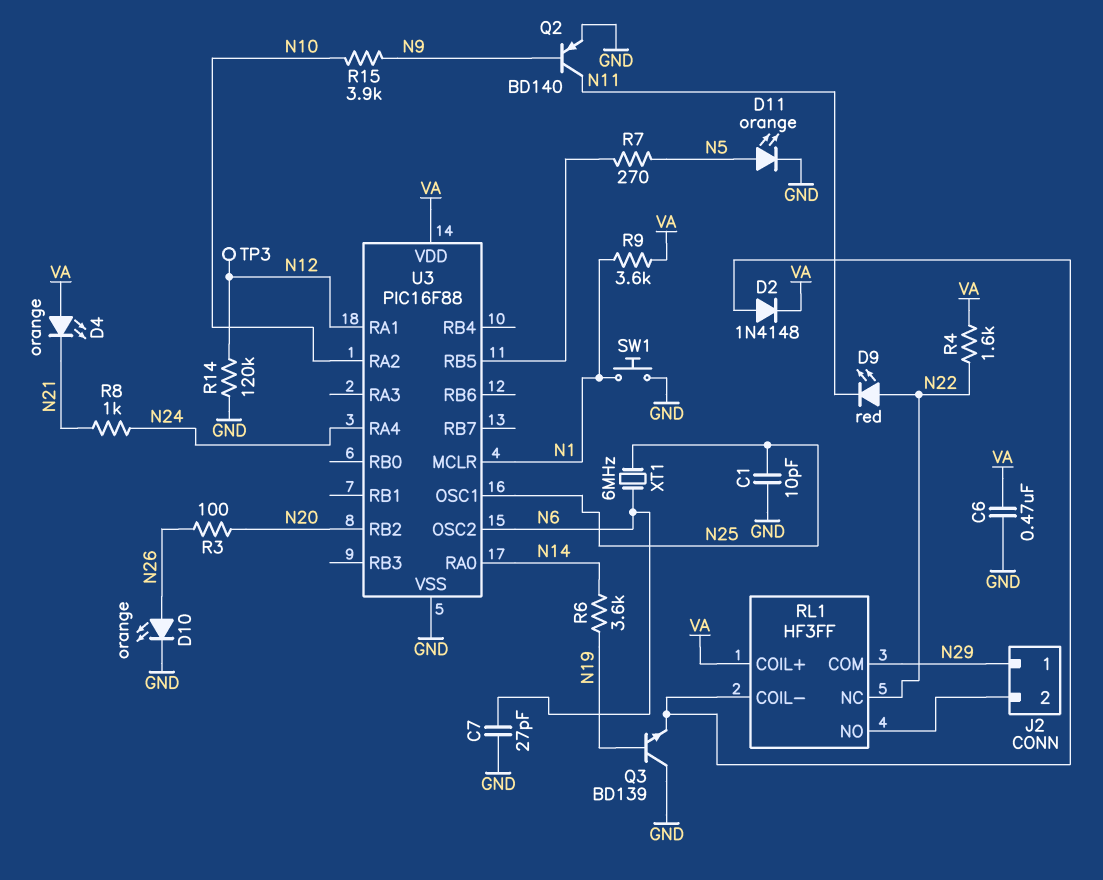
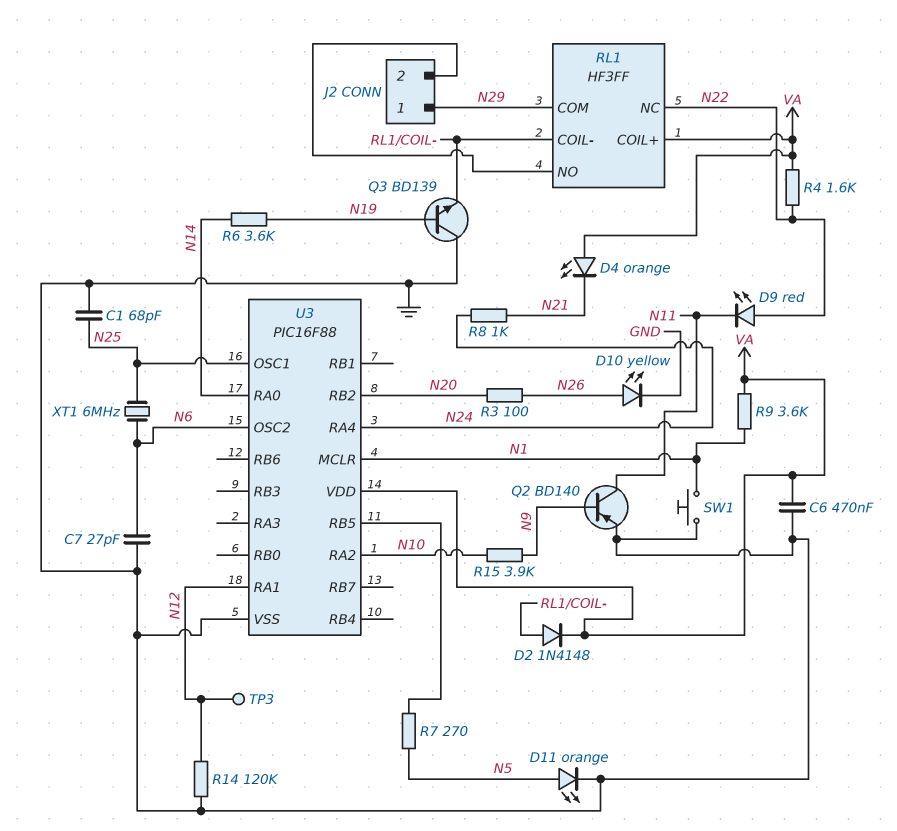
C1: 10pF (GND, N25) -> 68pF (GND, N25)
D10: LED orange (A N26, K GND) -> LED yellow (A N26, K GND)

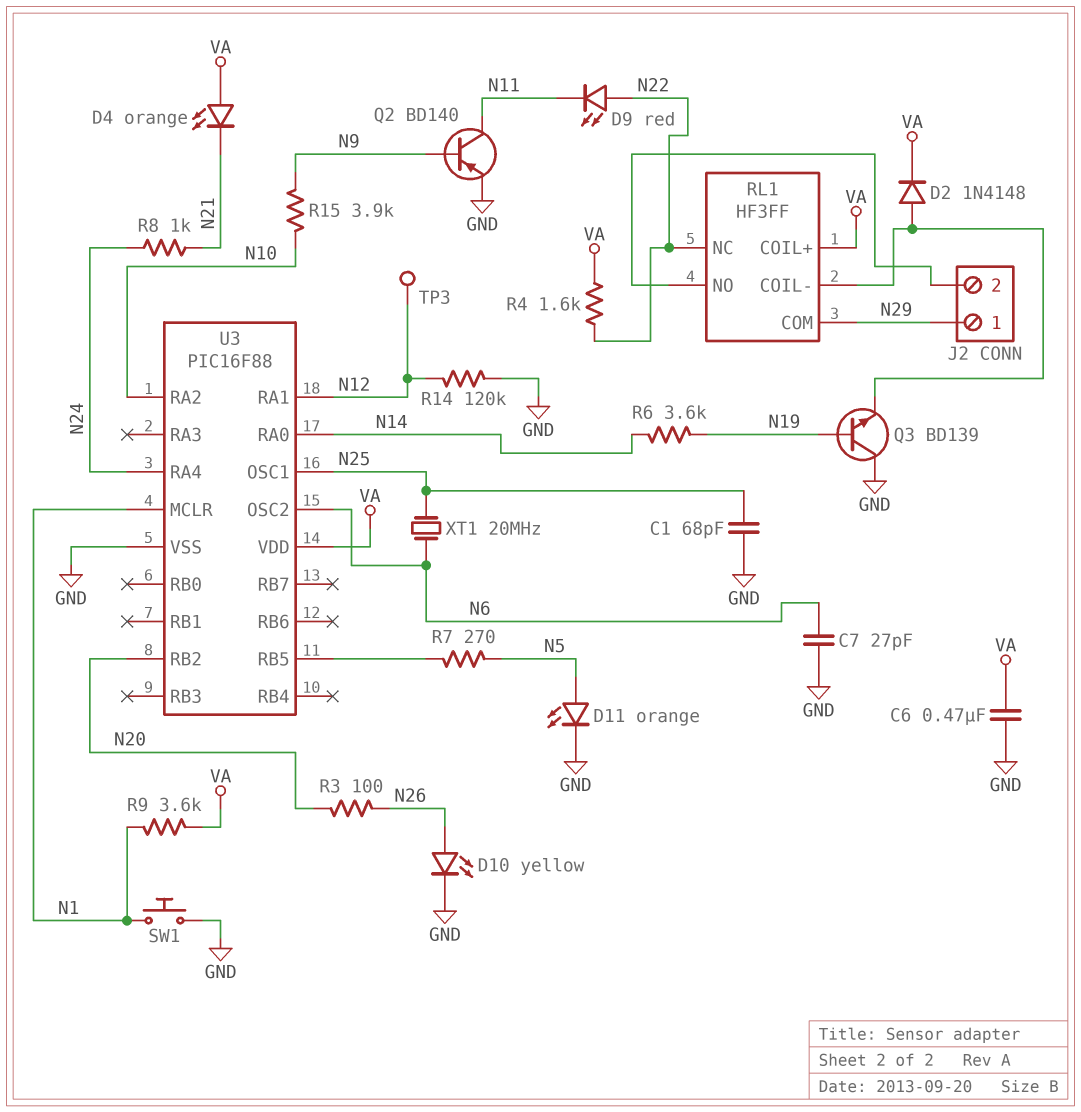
XT1: 6MHz (N6, N25) -> 20MHz (N6, N25)

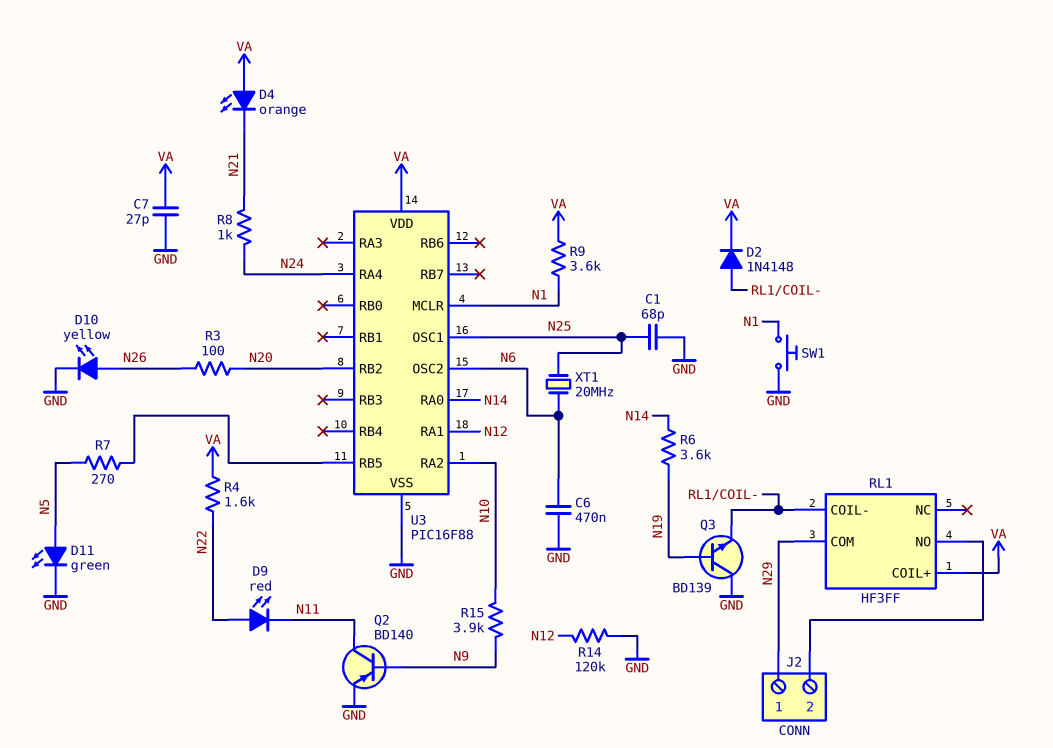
C6: 470nF (GND, VA) -> 470nF (GND, N6)
C7: 27pF (GND, N6) -> 27pF (GND, VA)
D11: LED orange (A N5, K GND) -> LED green (A N5, K GND)
RL1 pin NC: N22 -> none
TP3: test point (N12) -> none

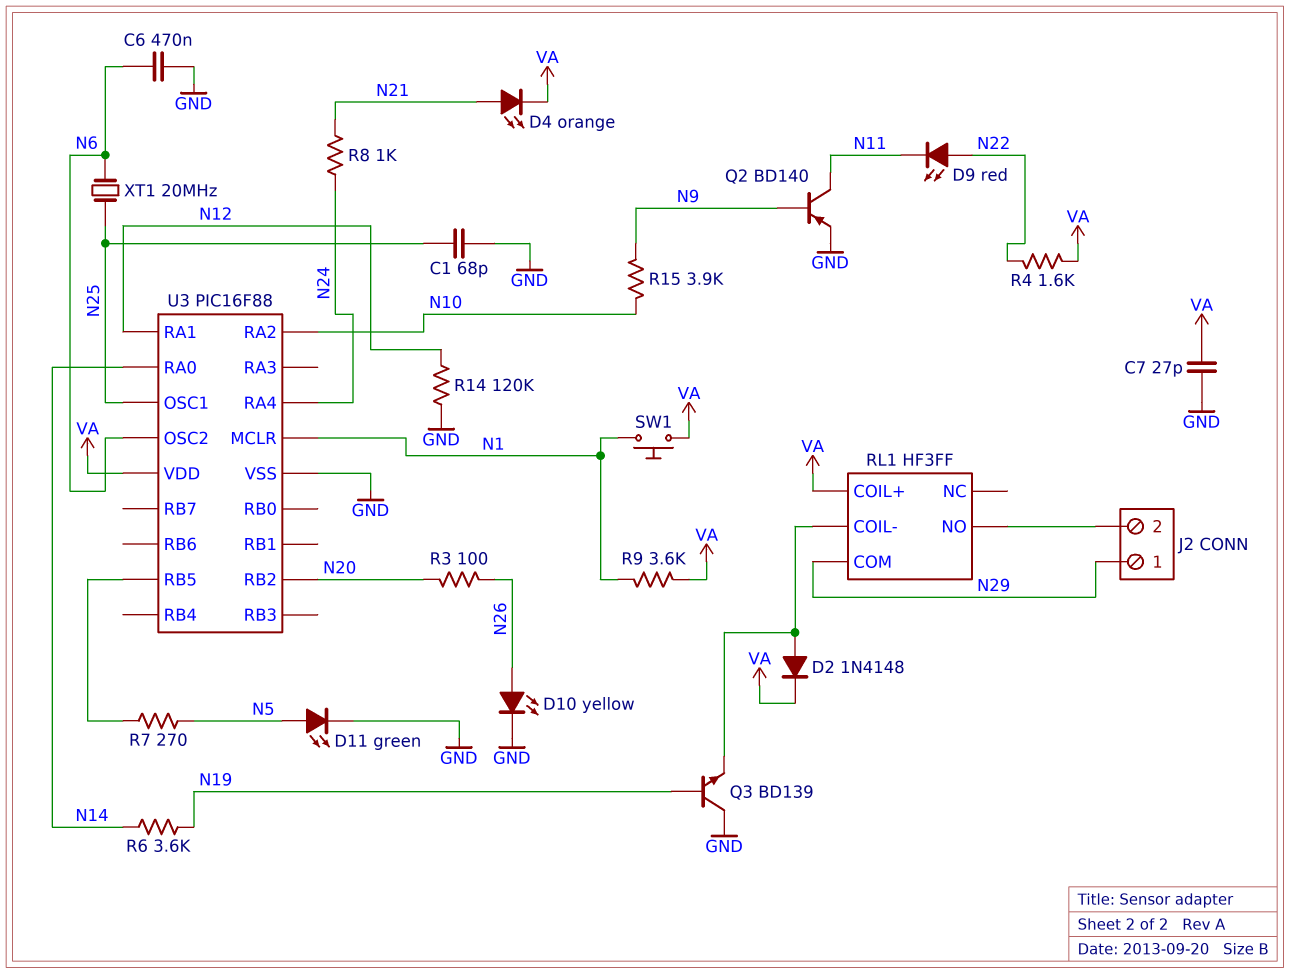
D4: LED orange (A VA, K N21) -> LED orange (A N21, K VA)
SW1: button (GND, N1) -> button (N1, VA)

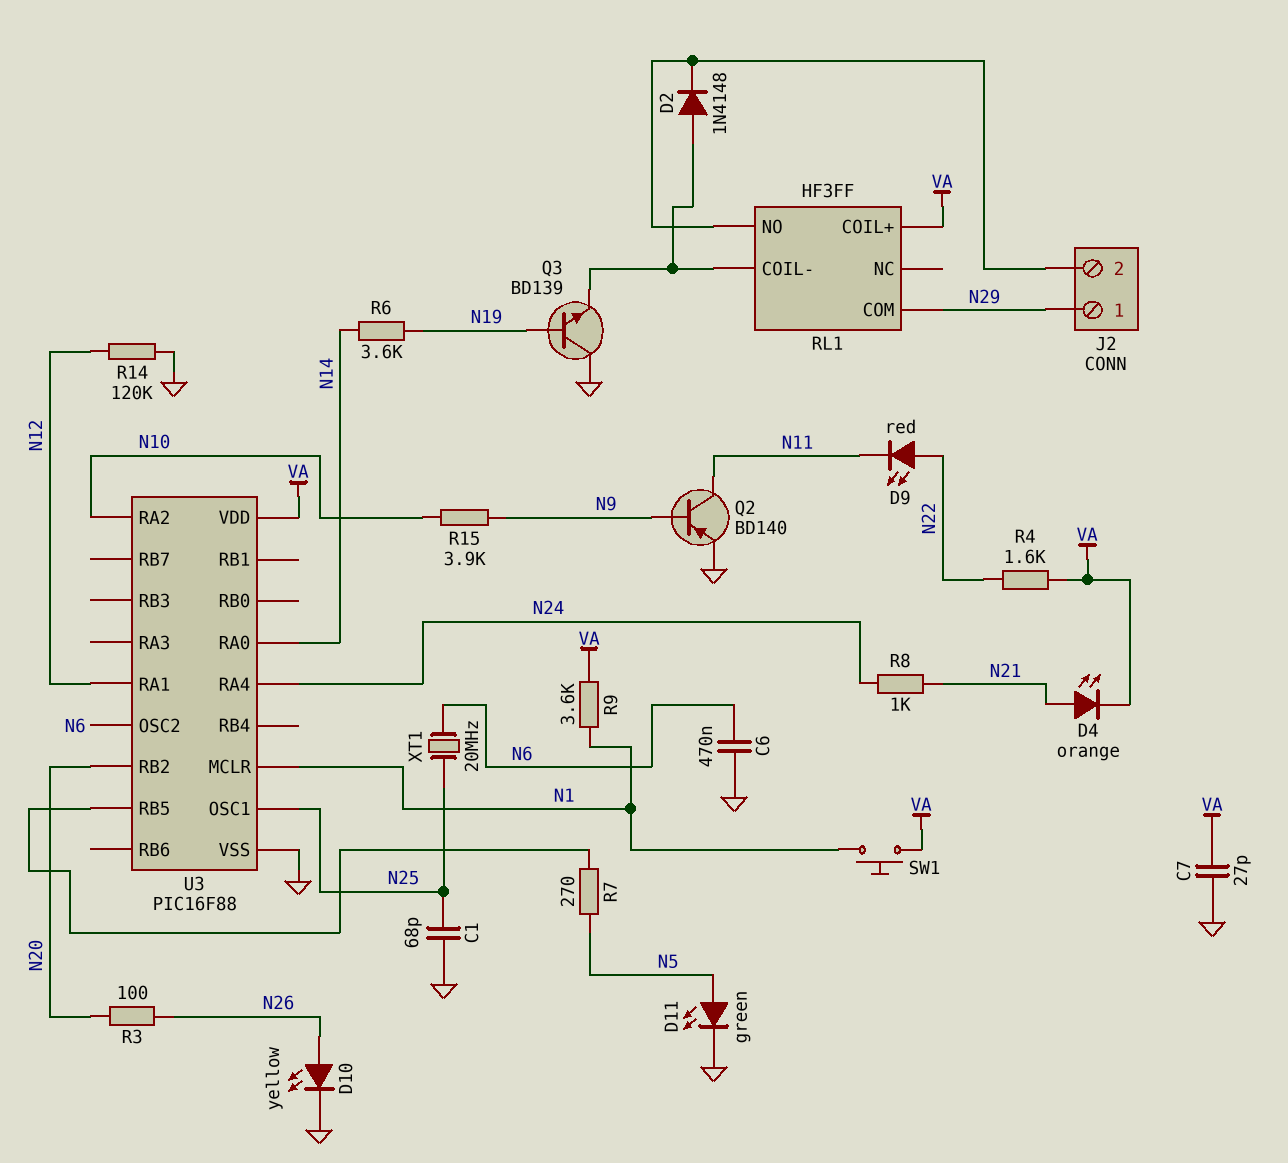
D2: diode 1N4148 (A RL1/COIL-, K VA) -> diode 1N4148 (A RL1/COIL-, K J2/2)

